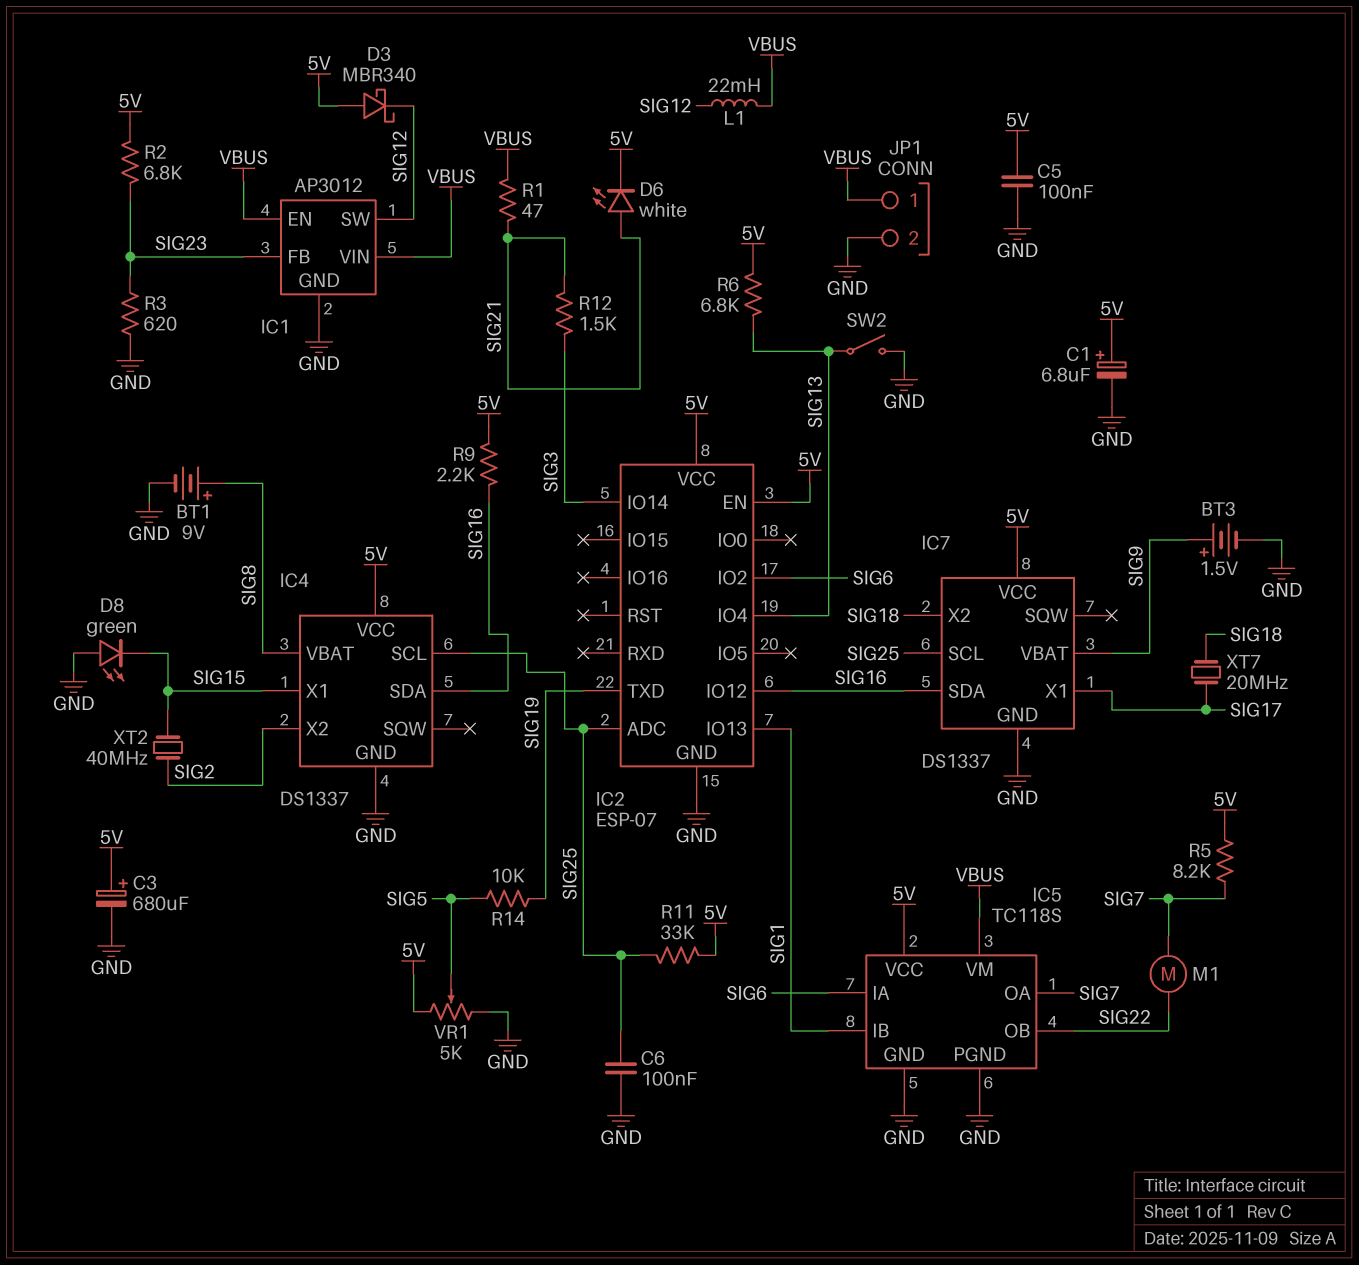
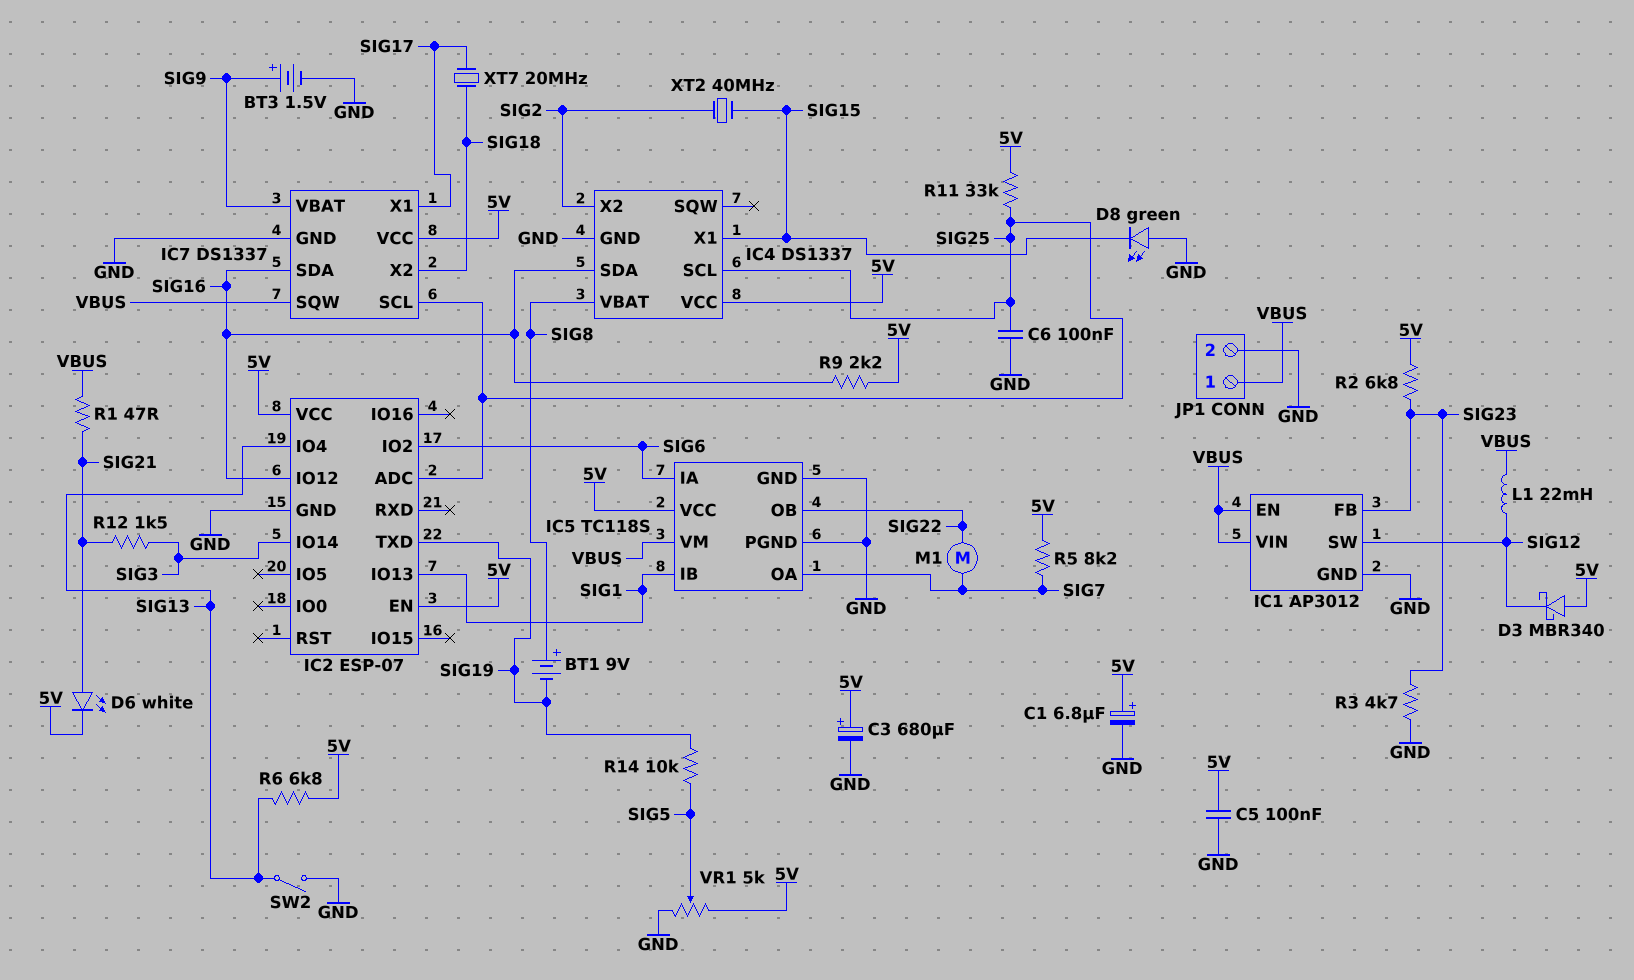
BT1: 9V (plus SIG8, minus GND) -> 9V (plus SIG8, minus SIG19)
IC7 pin SQW: none -> VBUS
R3: 620 (GND, SIG23) -> 4.7k (GND, SIG23)

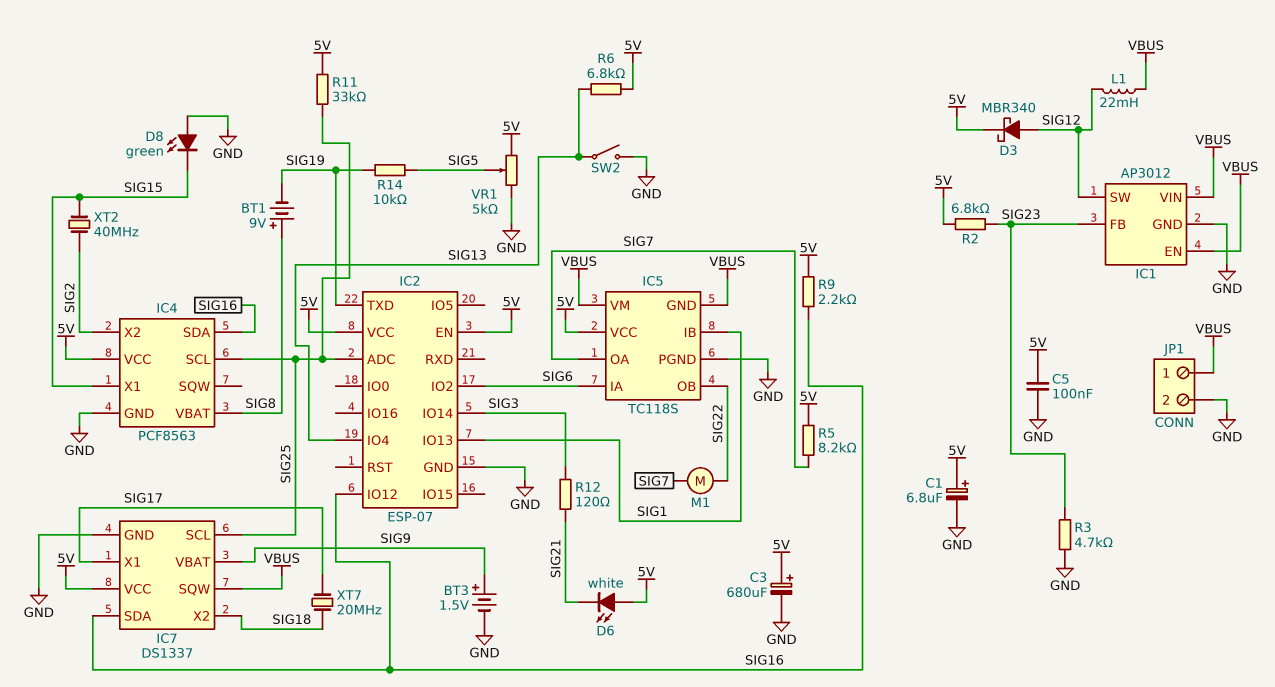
C6: 100nF (GND, SIG25) -> none
D3: schottky MBR340 (A 5V, K SIG12) -> schottky MBR340 (A SIG12, K 5V)
D6: LED white (A SIG21, K 5V) -> LED white (A 5V, K SIG21)
IC4: DS1337 -> PCF8563
IC5 pin GND: GND -> VBUS
R1: 47 (SIG21, VBUS) -> none
R12: 1.5k (SIG3, SIG21) -> 120 (SIG3, SIG21)

